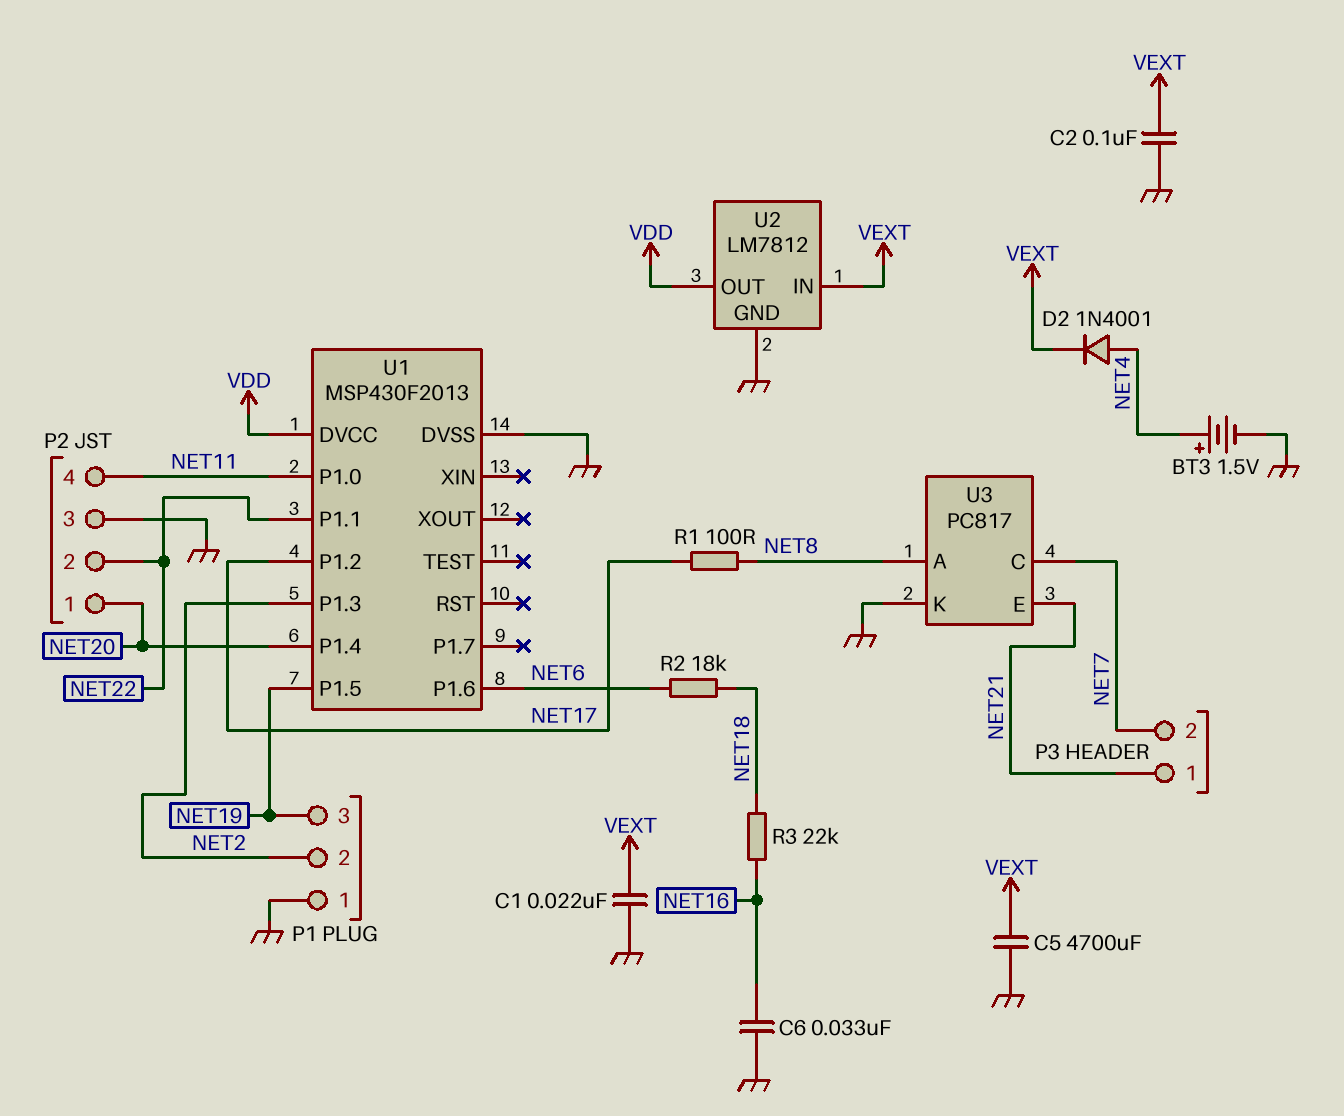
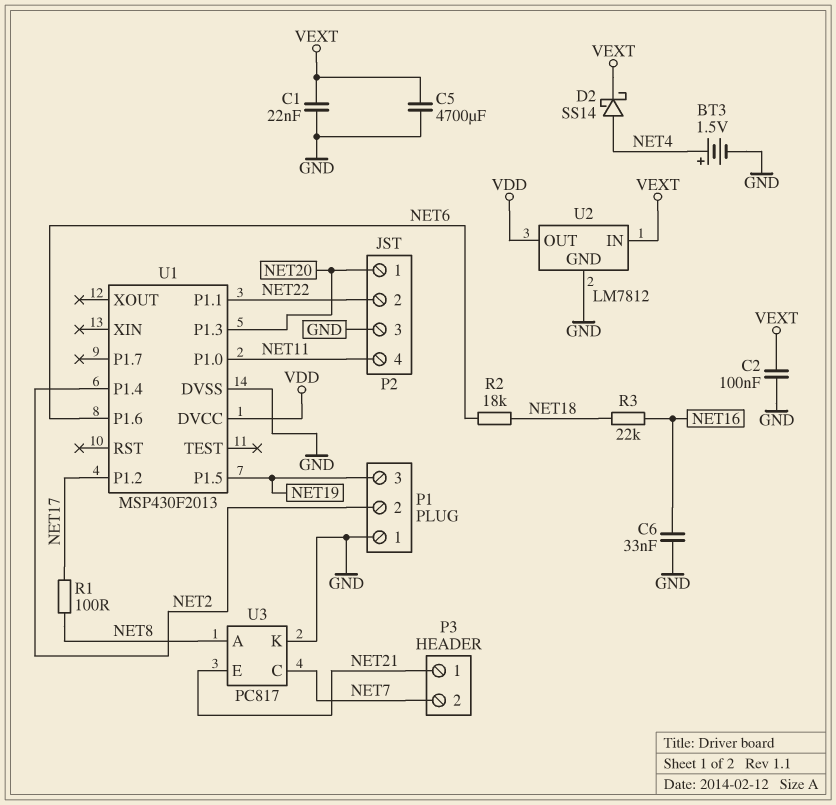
D2: diode 1N4001 (A NET4, K VEXT) -> schottky SS14 (A NET4, K VEXT)
U1 pin P1.3: NET2 -> NET20
U1 pin P1.4: NET20 -> NET2

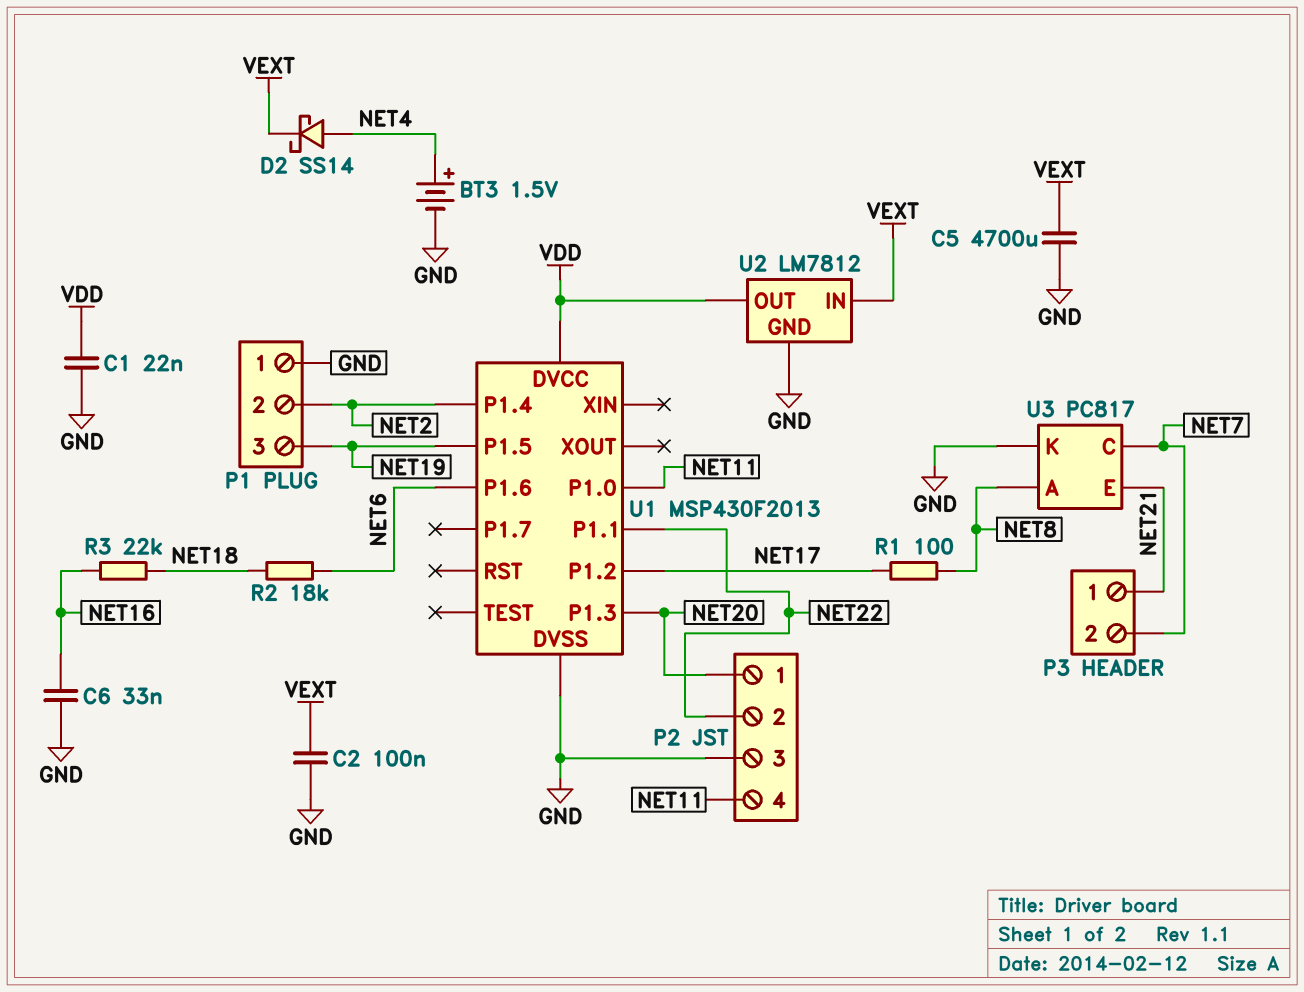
C1: 22nF (GND, VEXT) -> 22nF (GND, VDD)

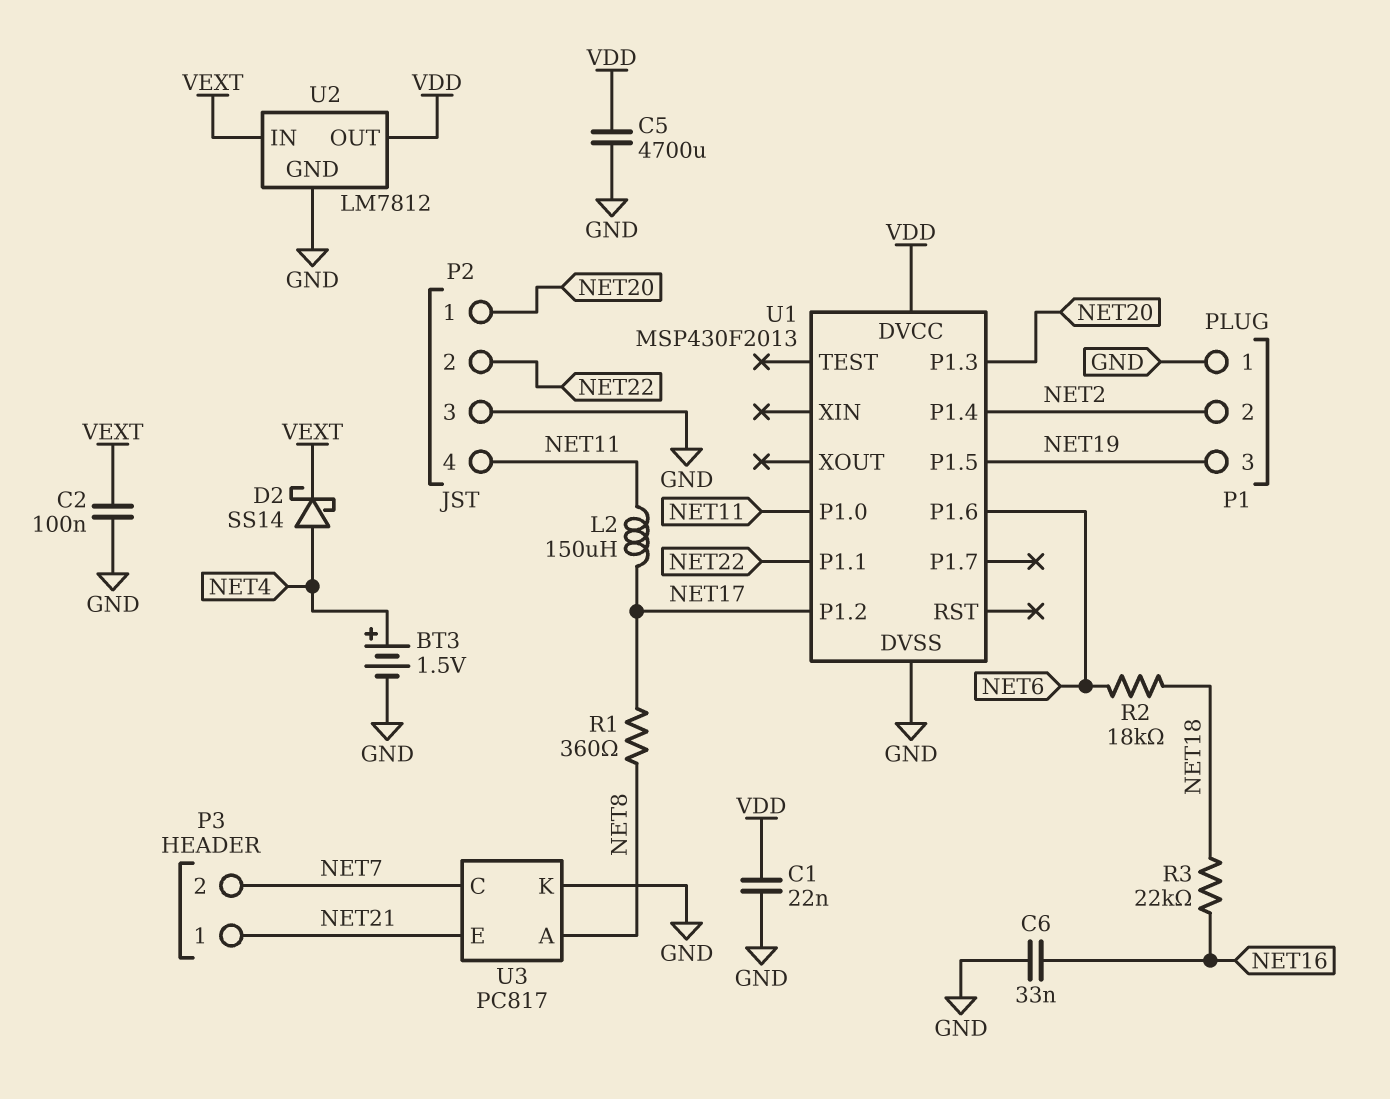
C5: 4700uF (GND, VEXT) -> 4700uF (GND, VDD)
L2: none -> 150uH (NET11, NET17)
R1: 100 (NET8, NET17) -> 360 (NET8, NET17)

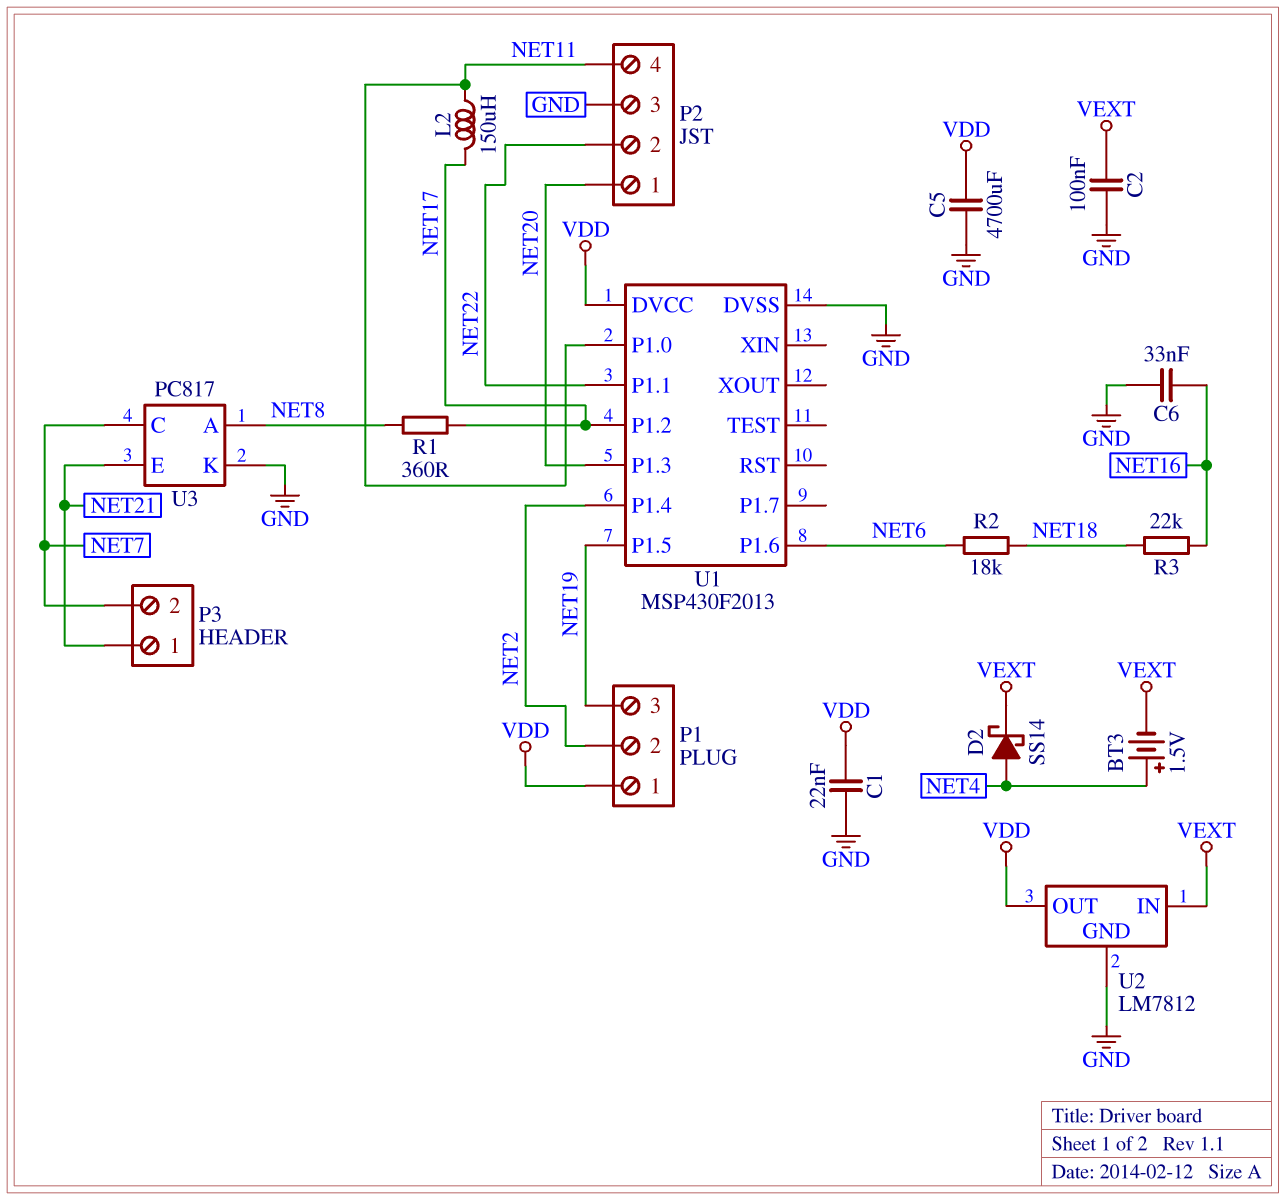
BT3: 1.5V (plus NET4, minus GND) -> 1.5V (plus NET4, minus VEXT)
P1 pin 1: GND -> VDD

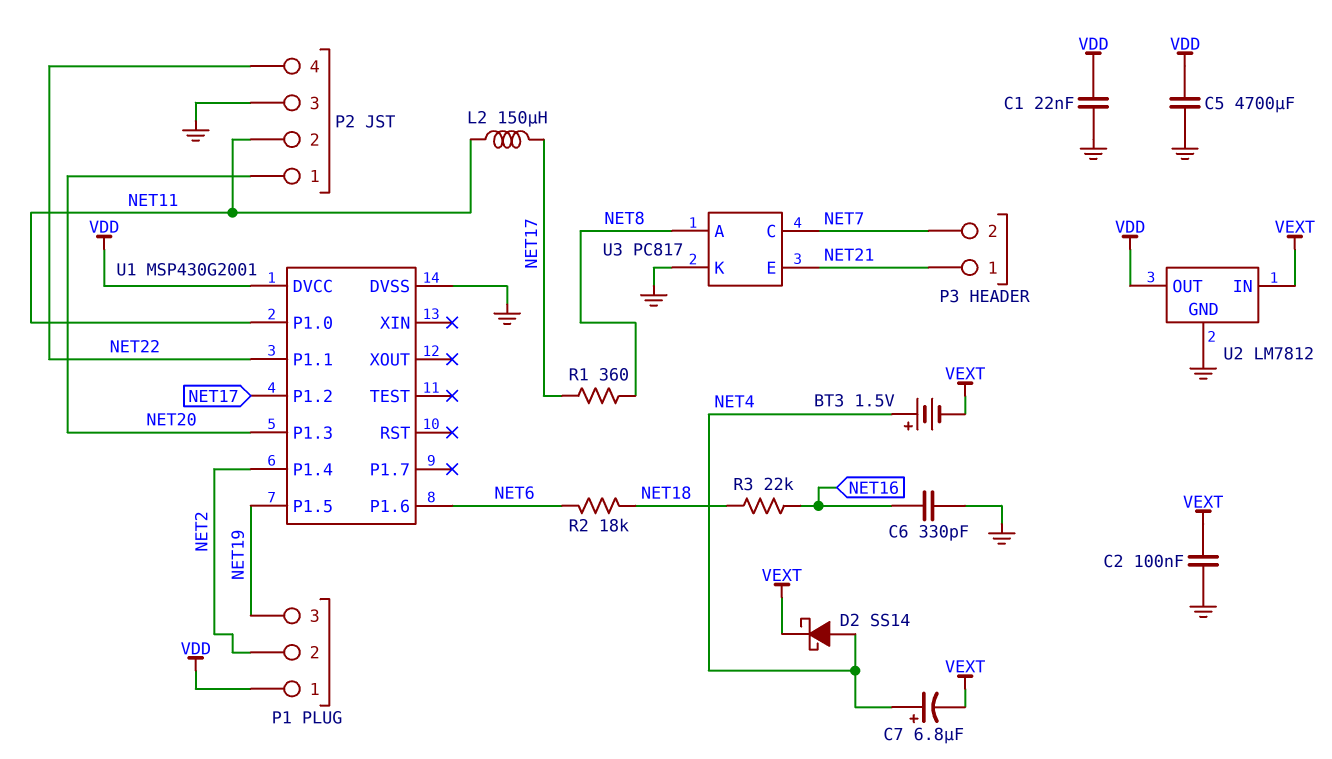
C6: 33nF (GND, NET16) -> 330pF (GND, NET16)
C7: none -> 6.8uF (plus NET4, minus VEXT)
P2 pin 2: NET22 -> NET11
P2 pin 4: NET11 -> NET22
U1: MSP430F2013 -> MSP430G2001

